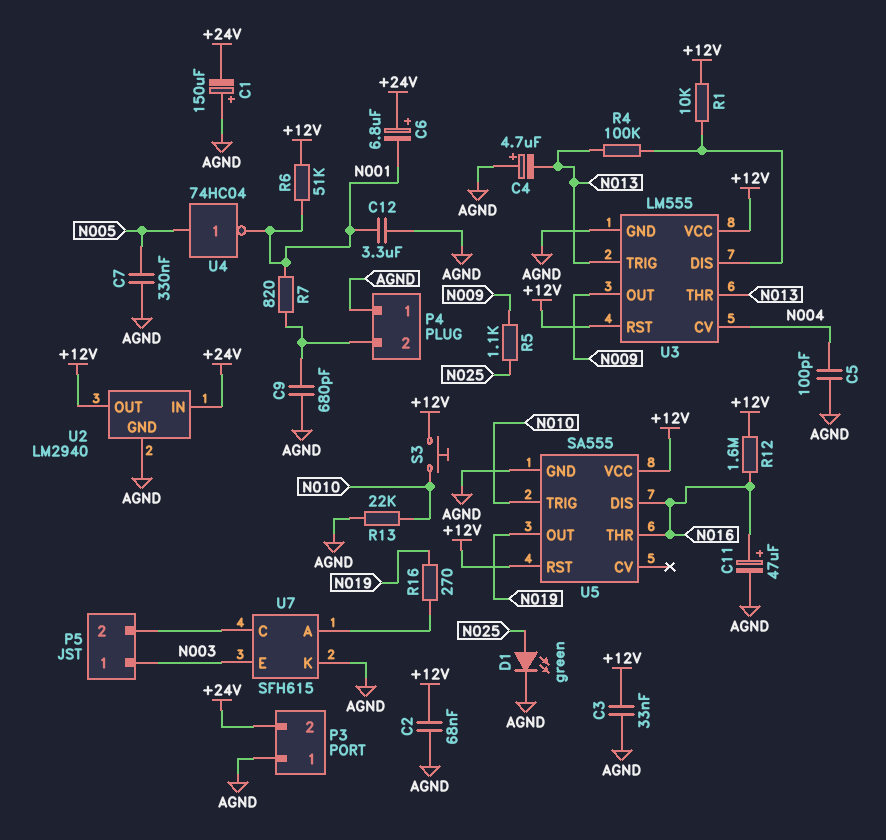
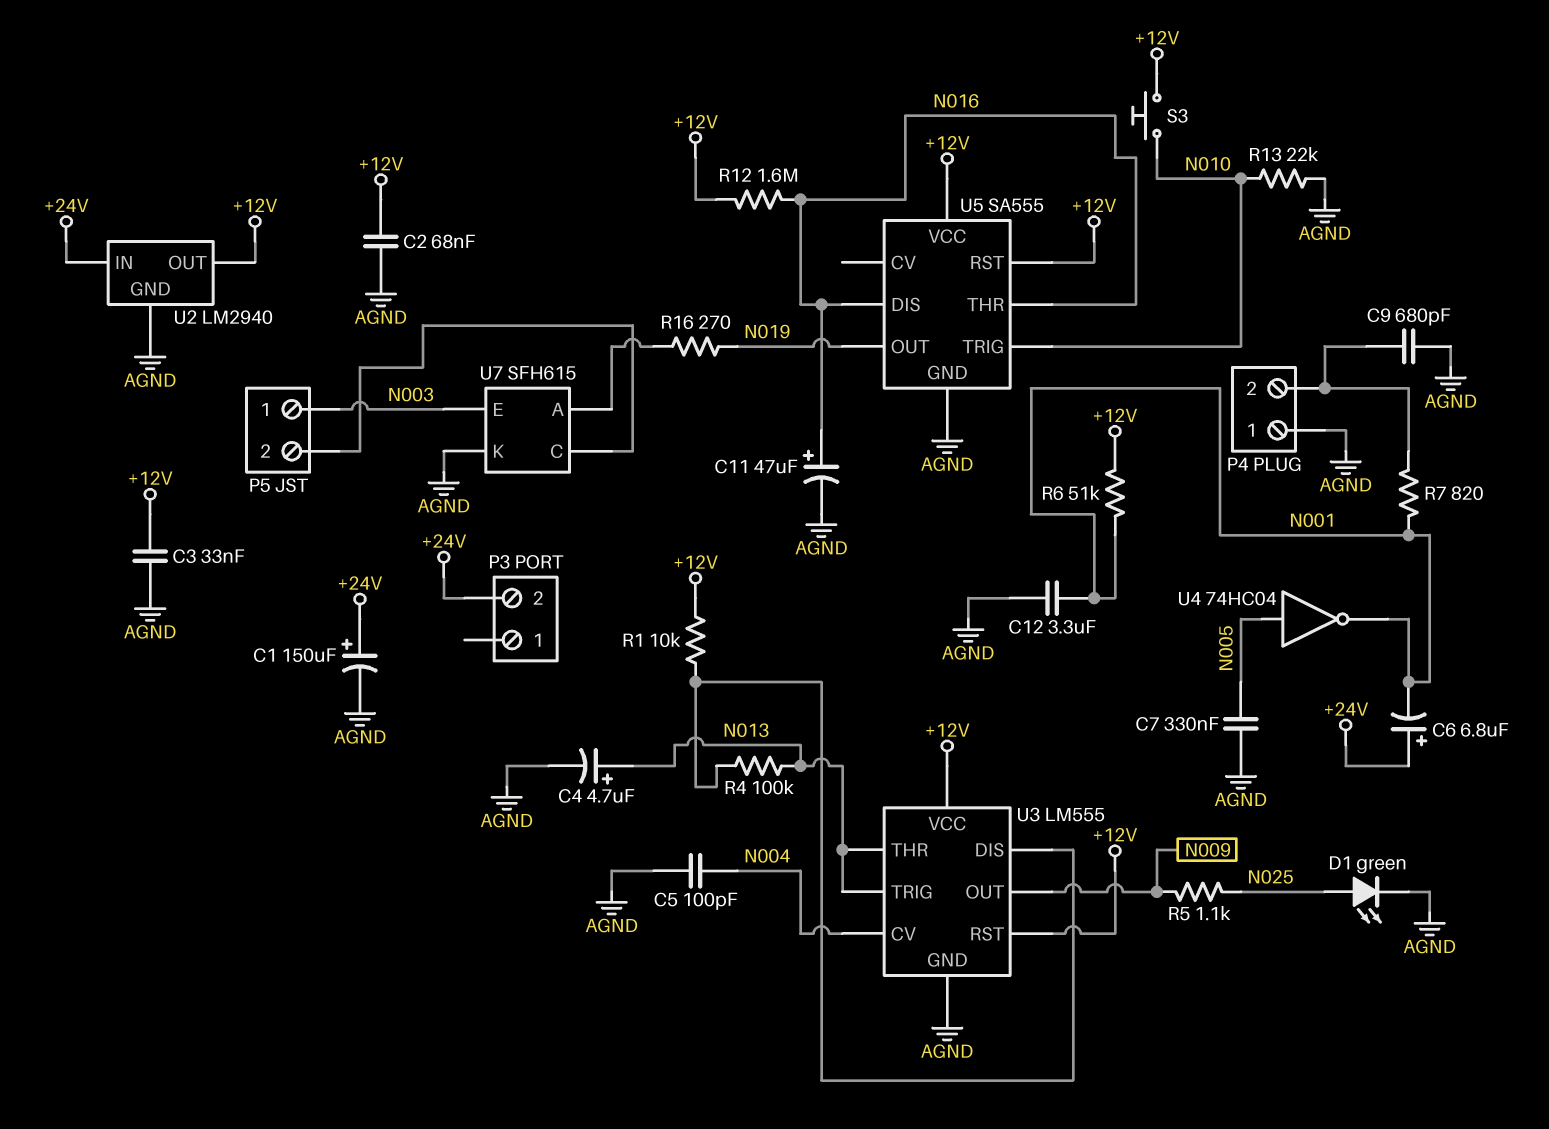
C1: 150uF (plus AGND, minus +24V) -> 150uF (plus +24V, minus AGND)
C4: 4.7uF (plus AGND, minus N013) -> 4.7uF (plus N013, minus AGND)
P3 pin 1: AGND -> none

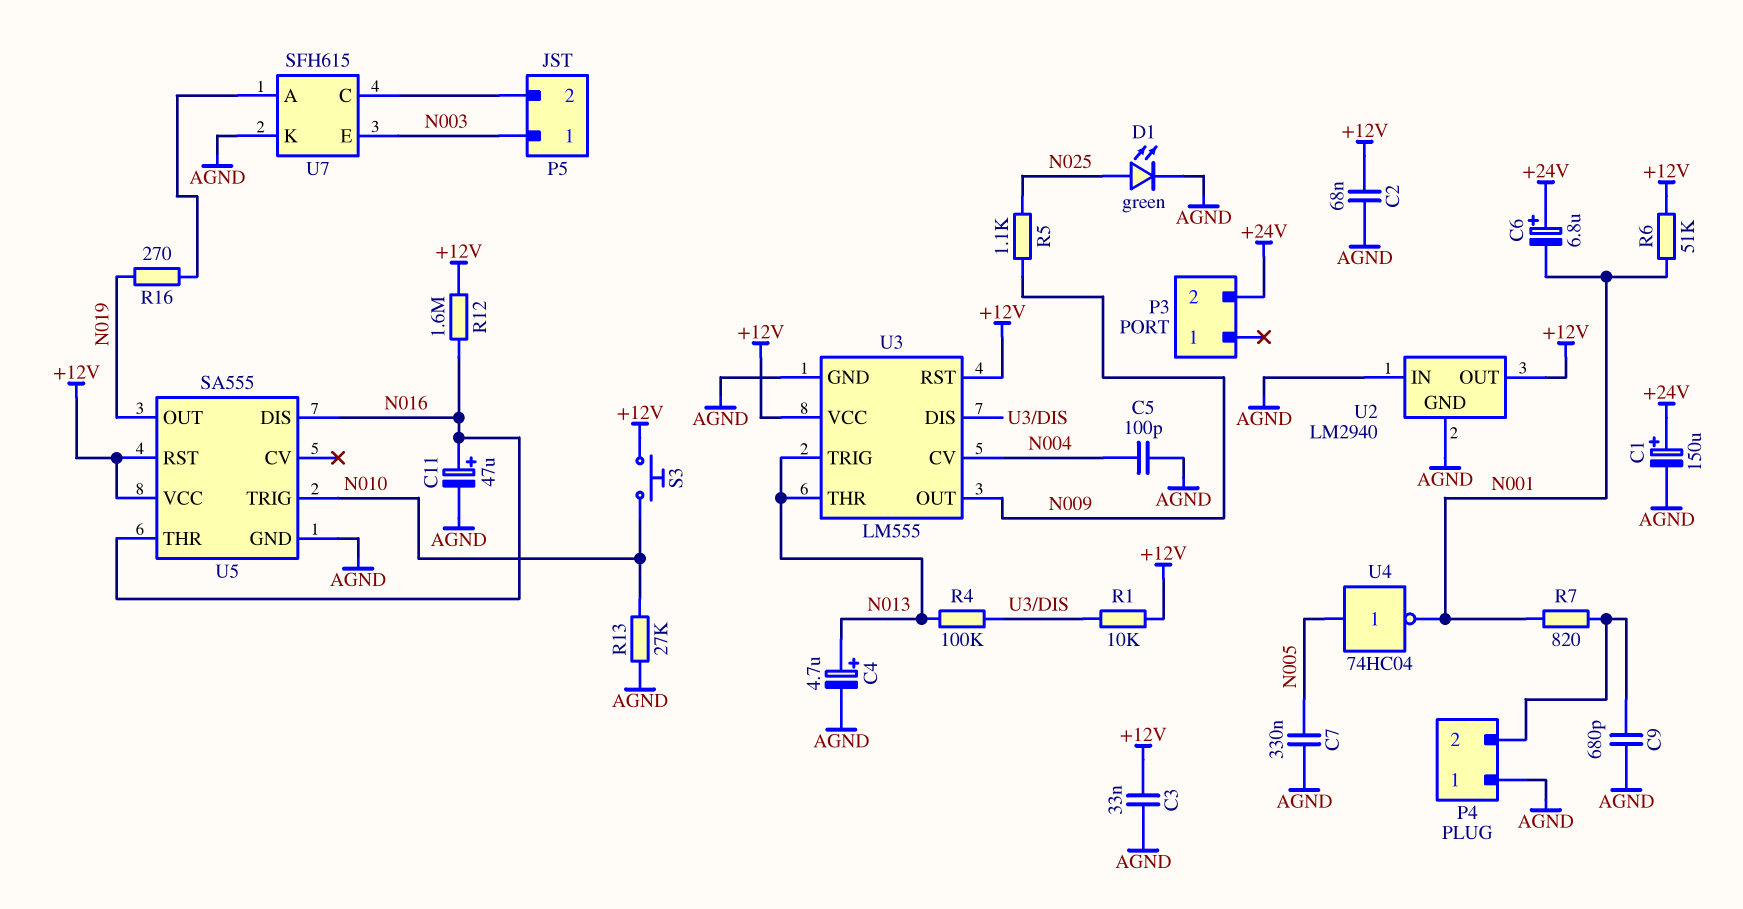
C12: 3.3uF (AGND, N001) -> none
R13: 22k (AGND, N010) -> 27k (AGND, N010)
U2 pin IN: +24V -> AGND

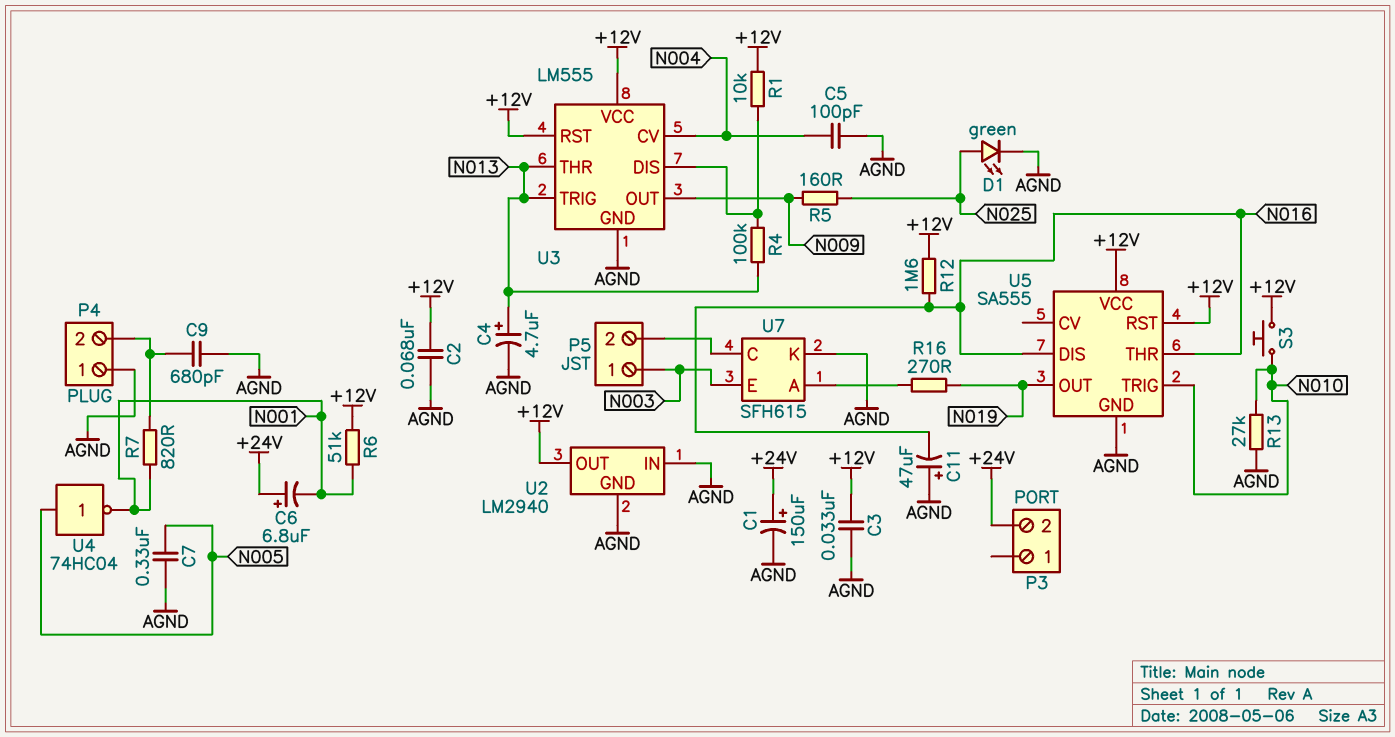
C11: 47uF (plus N016, minus AGND) -> 47uF (plus AGND, minus N016)
R5: 1.1k (N009, N025) -> 160 (N009, N025)

